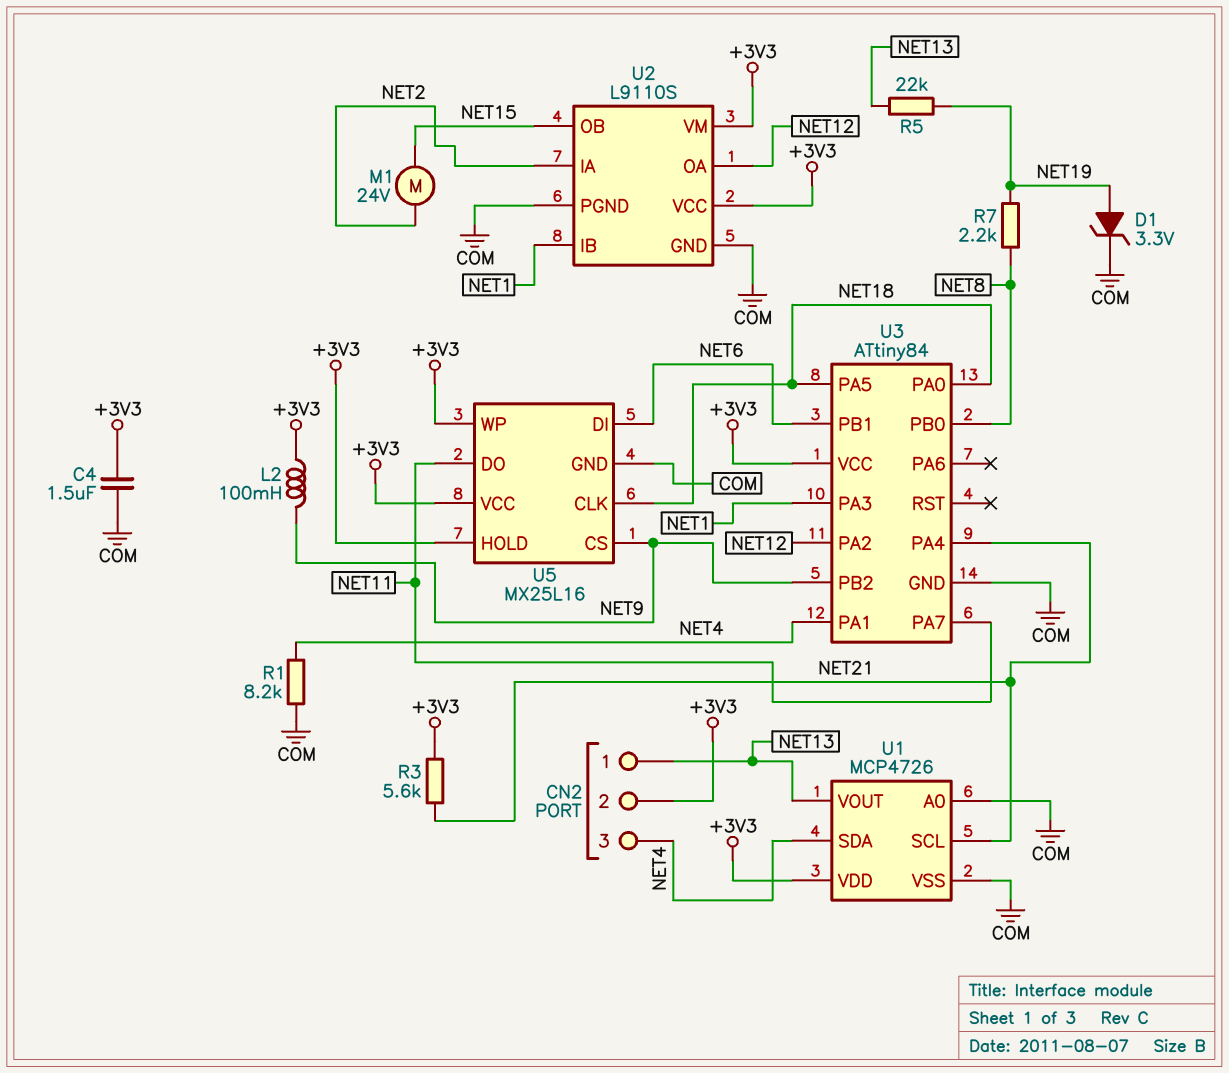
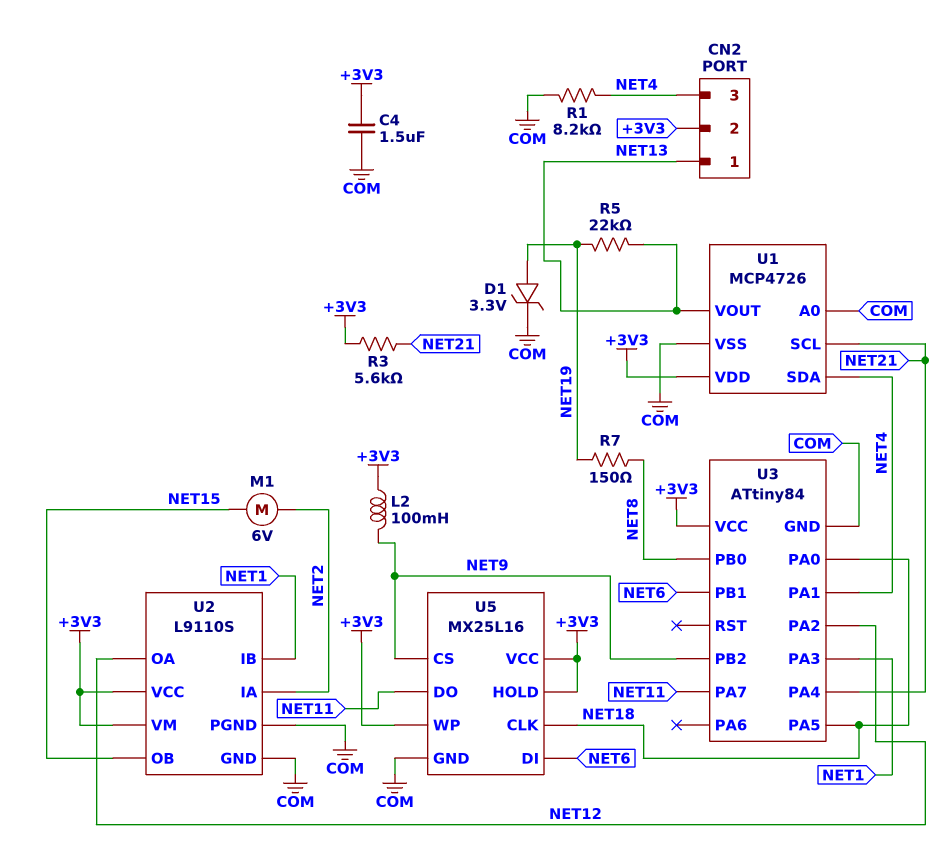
M1: motor 24V (NET2, NET15) -> motor 6V (NET2, NET15)
R7: 2.2k (NET8, NET19) -> 150 (NET8, NET19)

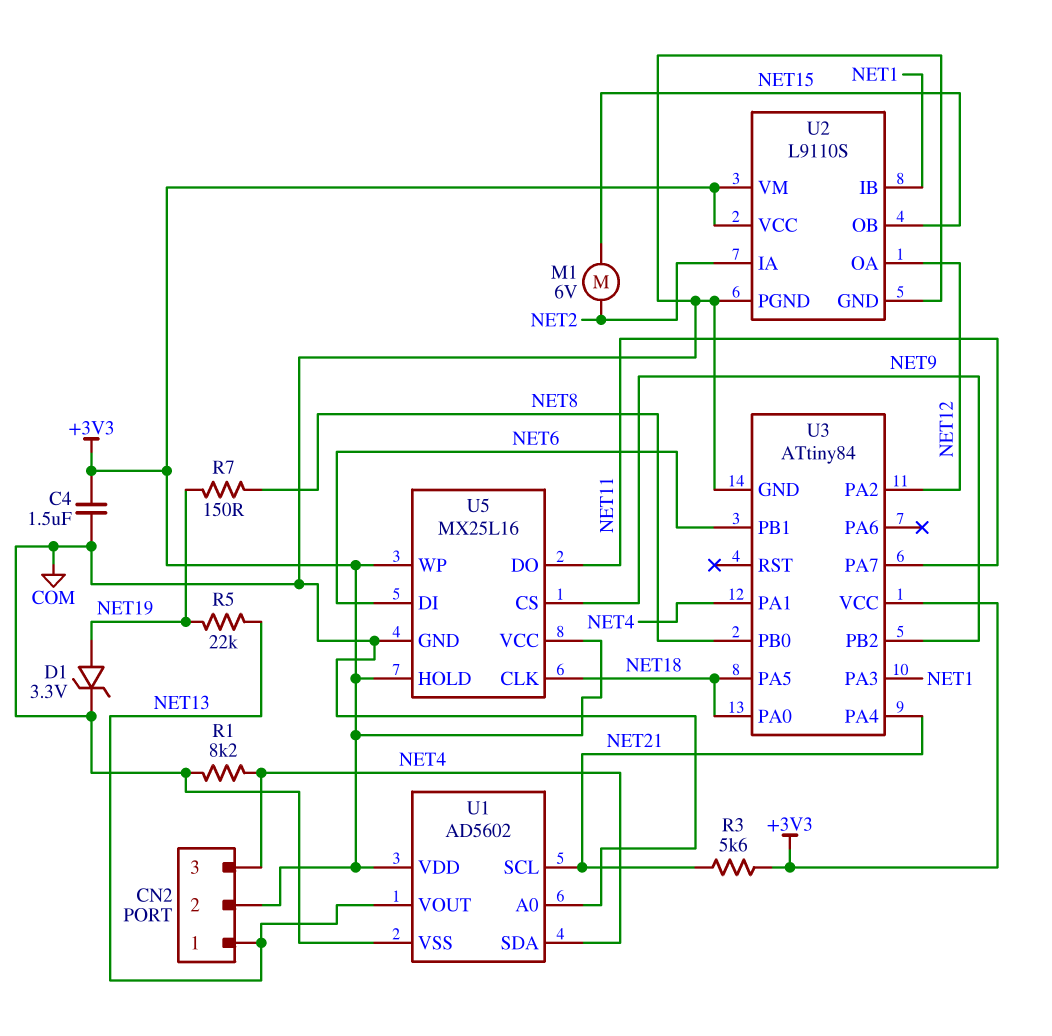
L2: 100mH (+3V3, NET9) -> none
U1: MCP4726 -> AD5602

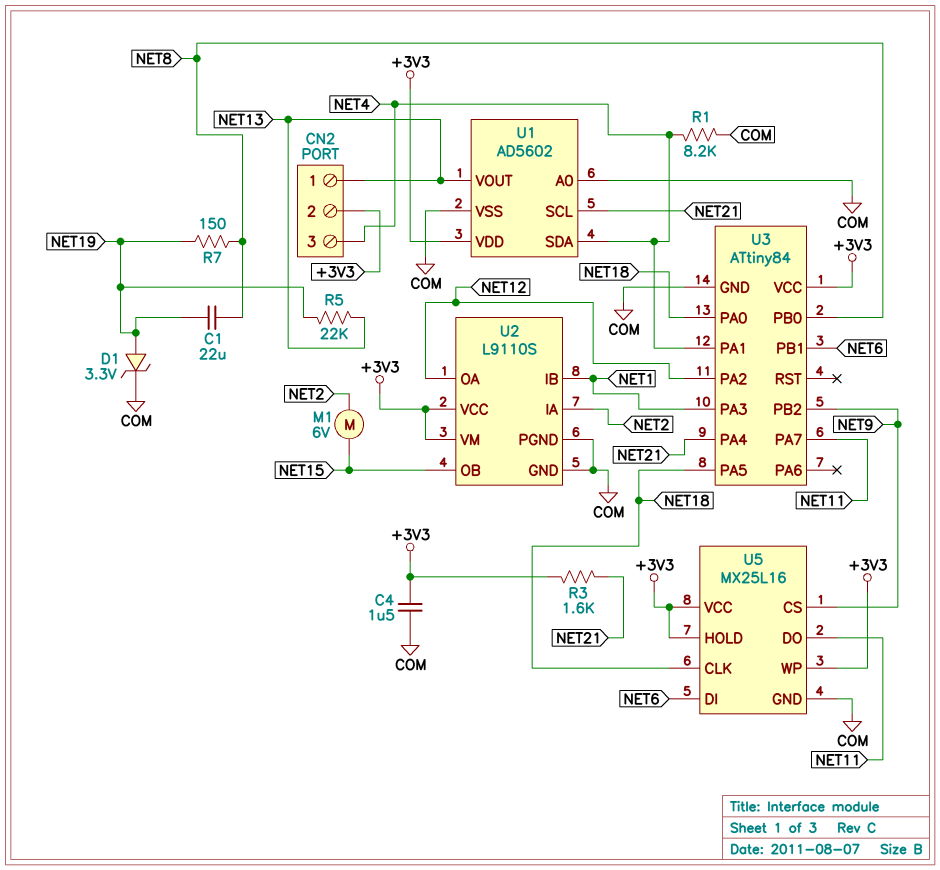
C1: none -> 22uF (NET8, NET19)
R3: 5.6k (+3V3, NET21) -> 1.6k (+3V3, NET21)

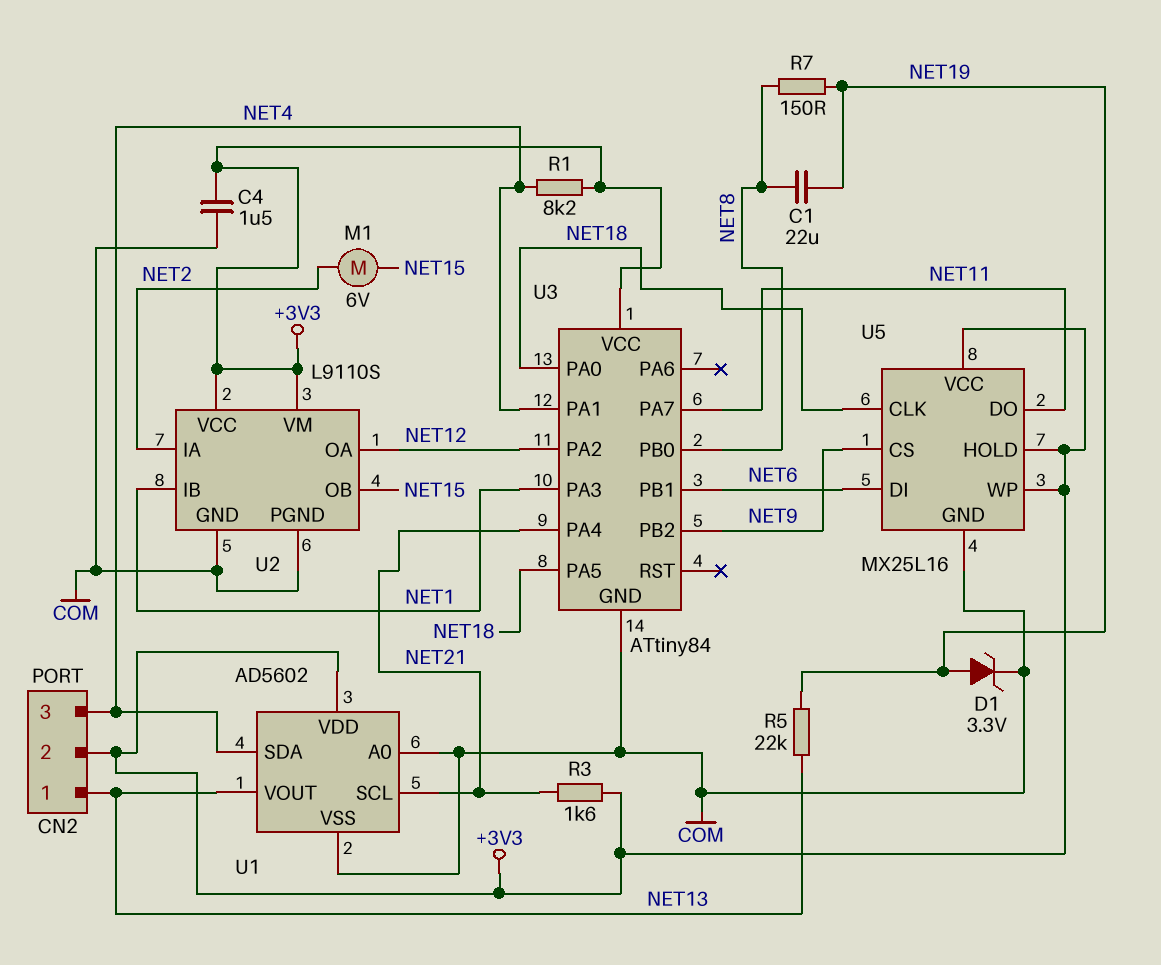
R1: 8.2k (COM, NET4) -> 8.2k (+3V3, NET4)

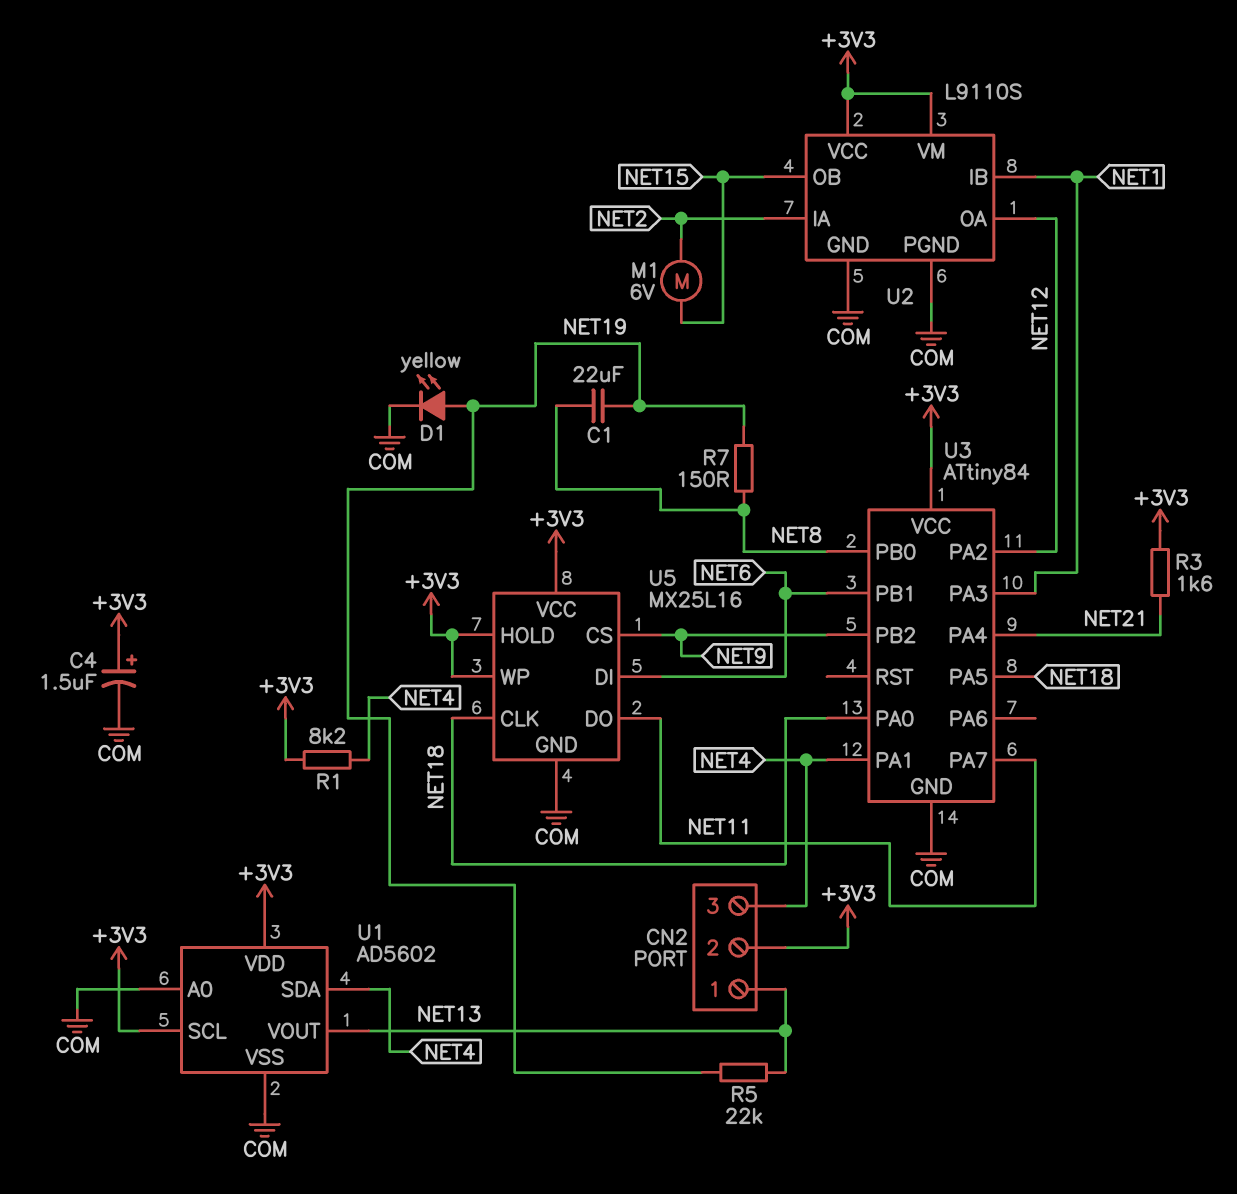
C4: 1.5uF (+3V3, COM) -> 1.5uF (plus +3V3, minus COM)
D1: zener 3.3V (A NET19, K COM) -> LED yellow (A NET19, K COM)
U1 pin SCL: NET21 -> +3V3

